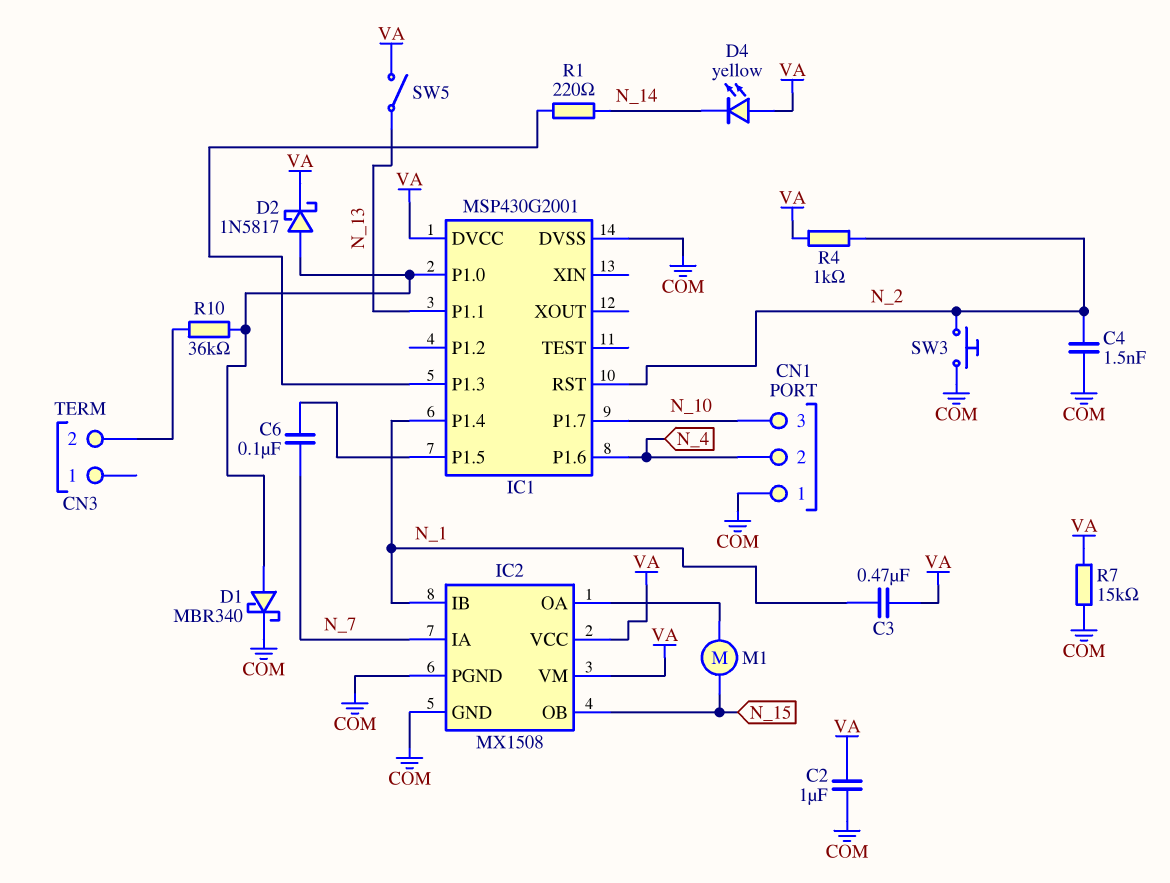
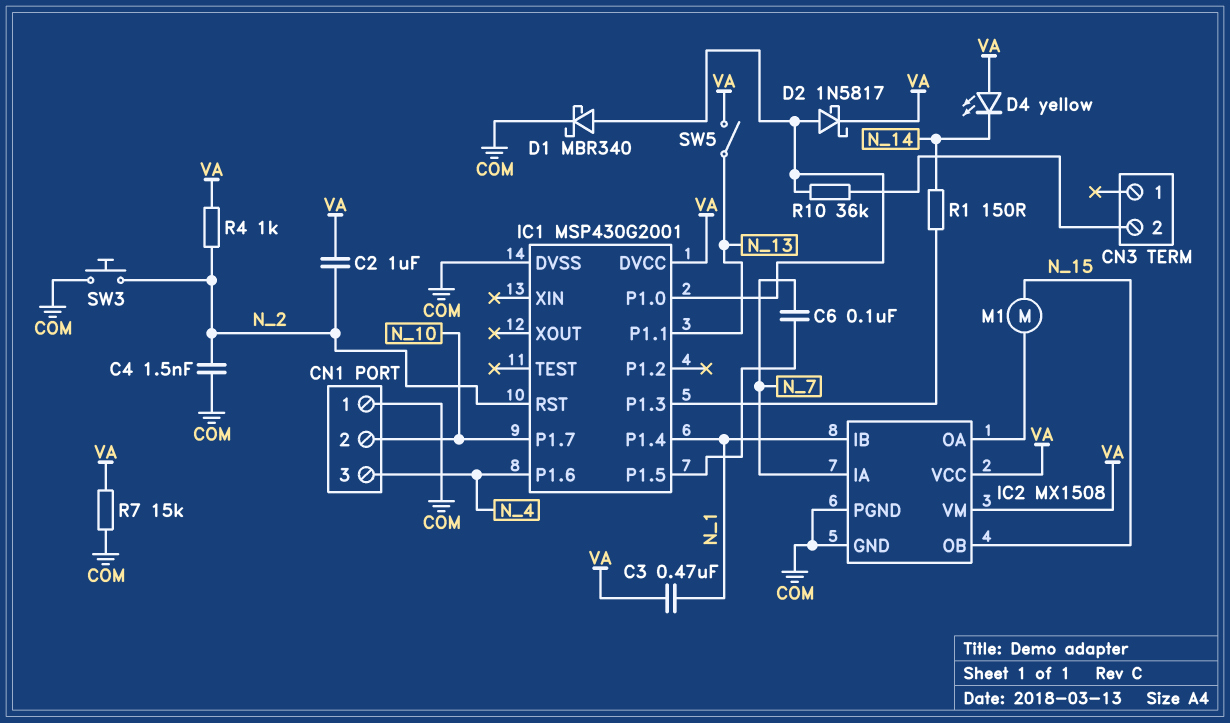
C2: 1uF (COM, VA) -> 1uF (N_2, VA)
CN1 pin 2: N_4 -> N_10
CN1 pin 3: N_10 -> N_4
R1: 220 (IC1/P1.3, N_14) -> 150 (IC1/P1.3, N_14)

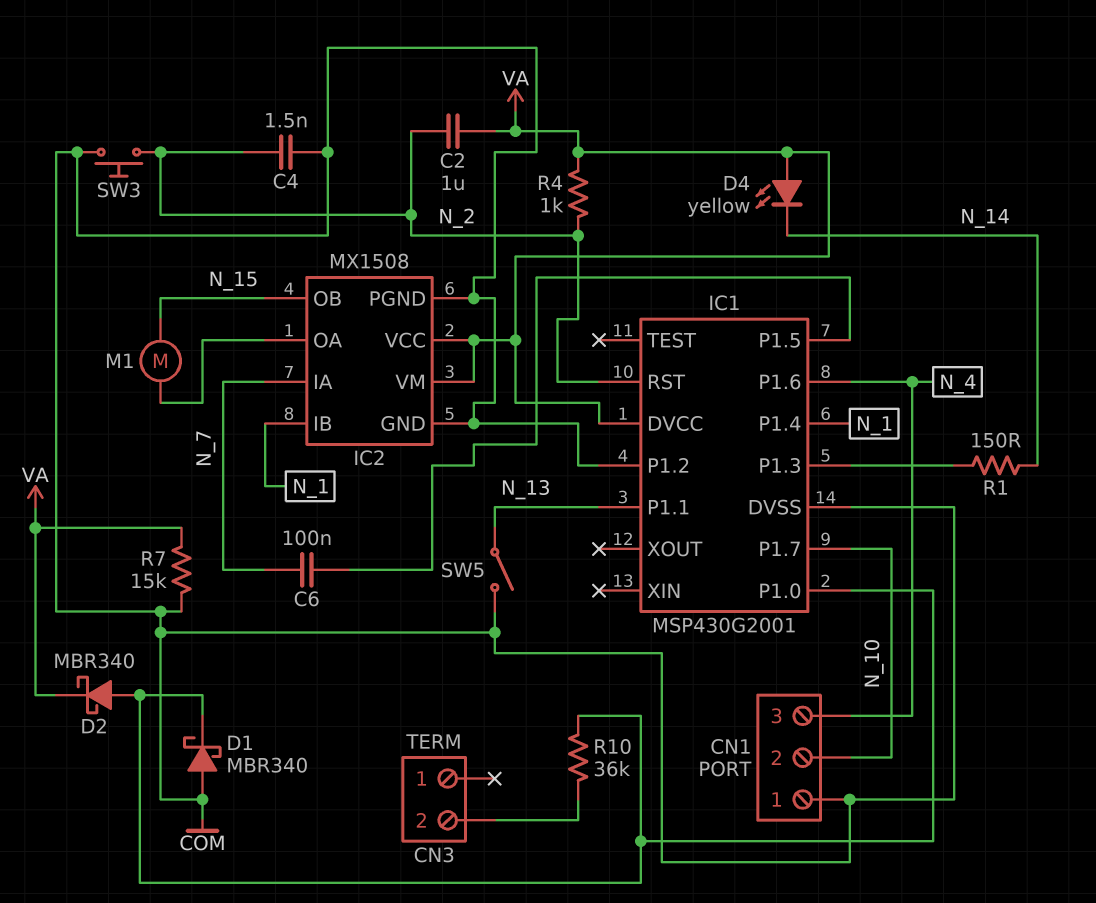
C3: 470nF (N_1, VA) -> none
D1: schottky MBR340 (A IC1/P1.0, K COM) -> schottky MBR340 (A COM, K IC1/P1.0)
D2: schottky 1N5817 (A IC1/P1.0, K VA) -> schottky MBR340 (A IC1/P1.0, K VA)
IC1 pin P1.2: none -> COM
SW5: switch (N_13, VA) -> switch (COM, N_13)

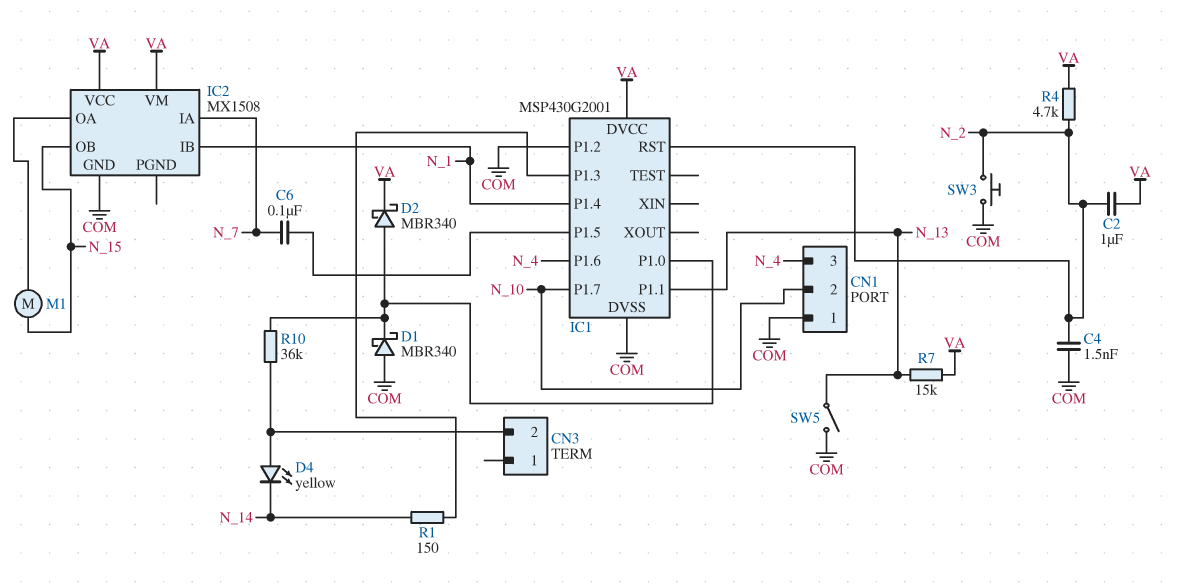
D4: LED yellow (A VA, K N_14) -> LED yellow (A CN3/2, K N_14)
IC2 pin PGND: COM -> none
R4: 1k (N_2, VA) -> 4.7k (N_2, VA)
R7: 15k (COM, VA) -> 15k (N_13, VA)

